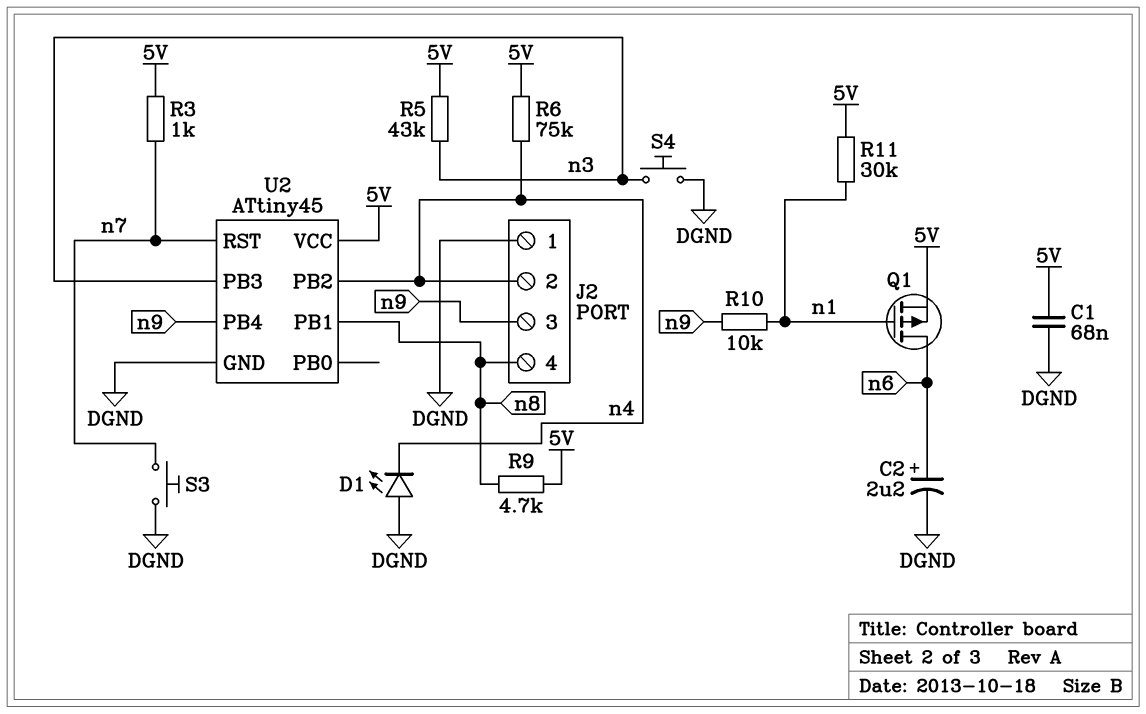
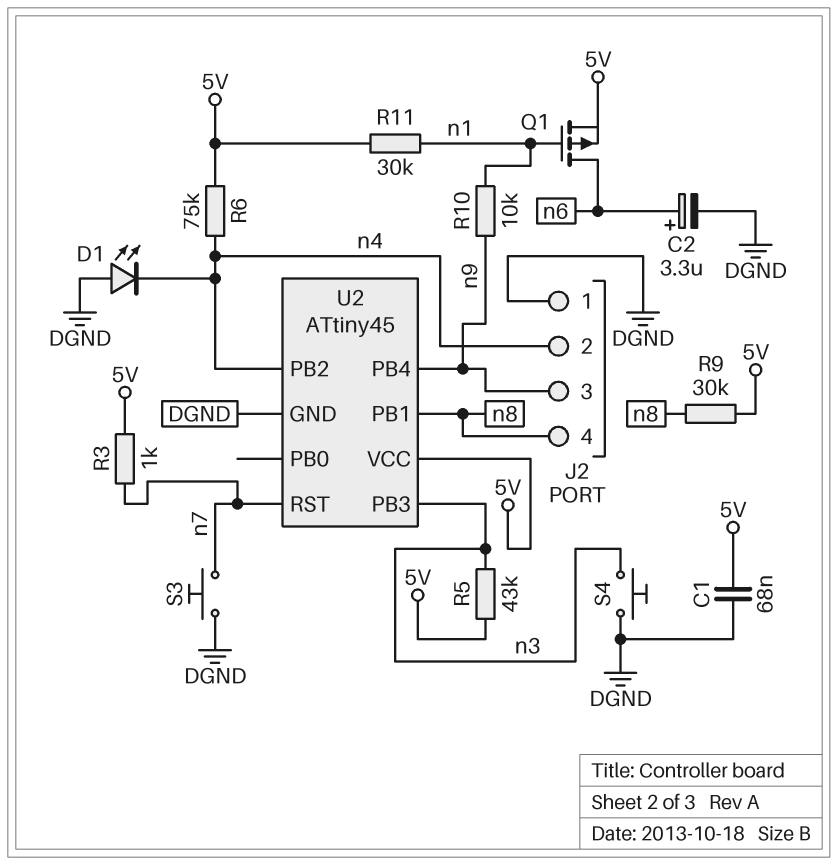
C2: 2.2uF (plus n6, minus DGND) -> 3.3uF (plus n6, minus DGND)
R9: 4.7k (5V, n8) -> 30k (5V, n8)

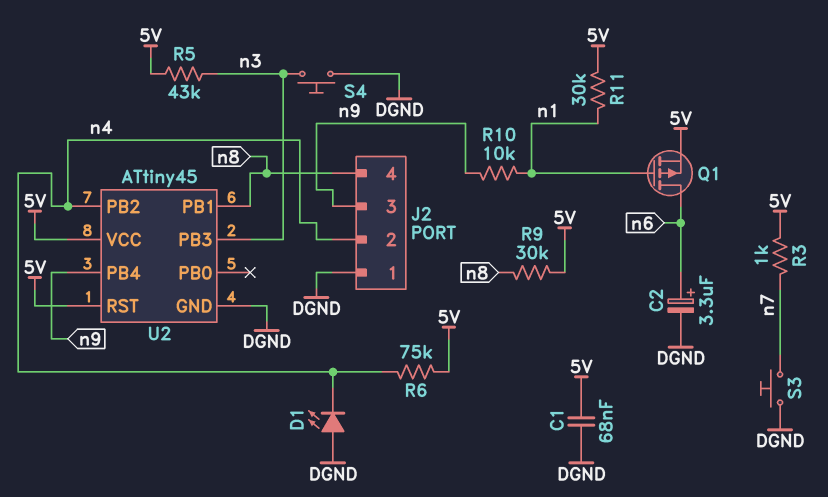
U2 pin RST: n7 -> 5V

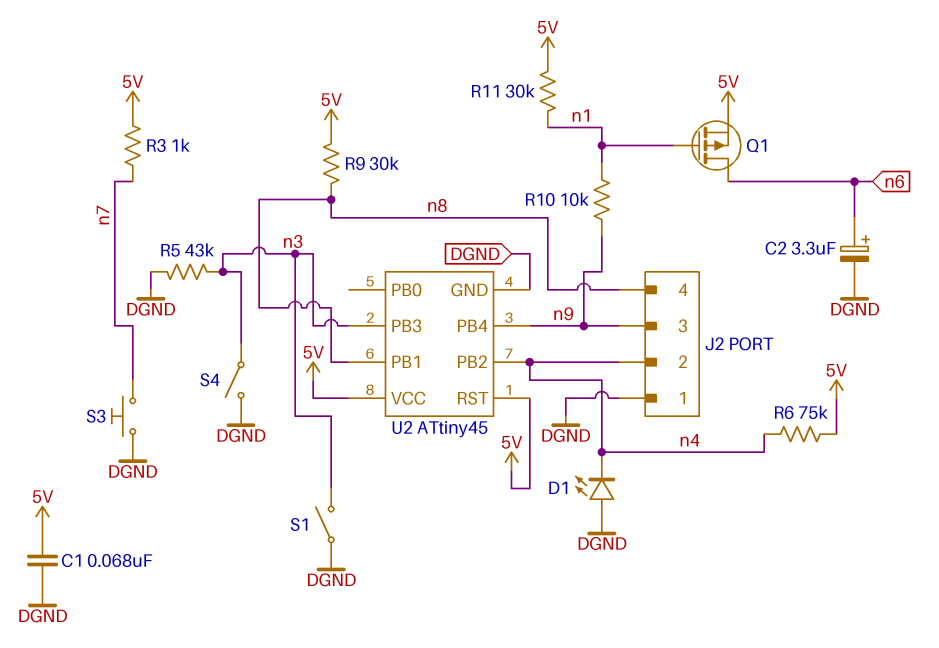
R5: 43k (5V, n3) -> 43k (DGND, n3)
S1: none -> switch (DGND, n3)
S4: button (DGND, n3) -> switch (DGND, n3)

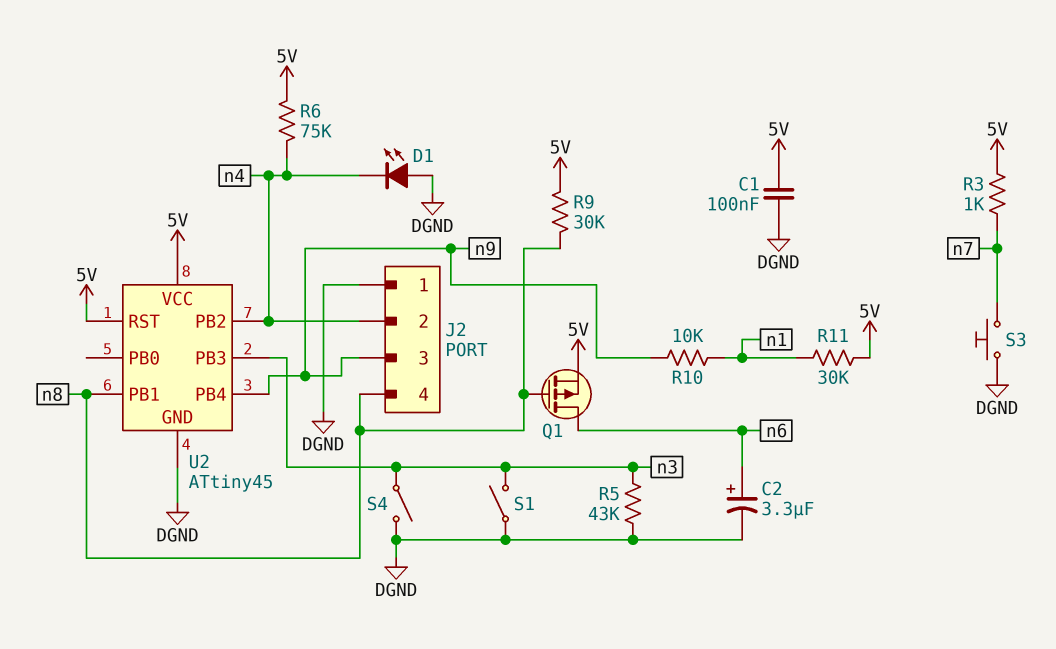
C1: 68nF (5V, DGND) -> 100nF (5V, DGND)
Q1: PMOS (G n1, D n6, S 5V) -> PMOS (G n8, D n6, S 5V)

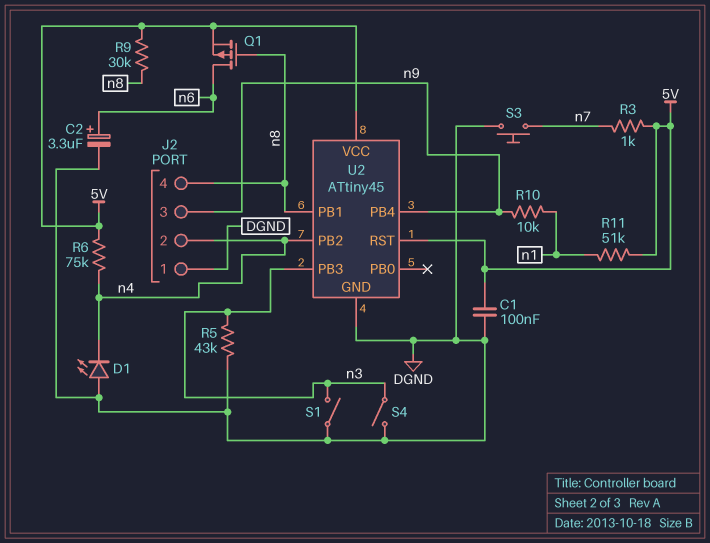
R11: 30k (5V, n1) -> 51k (5V, n1)

